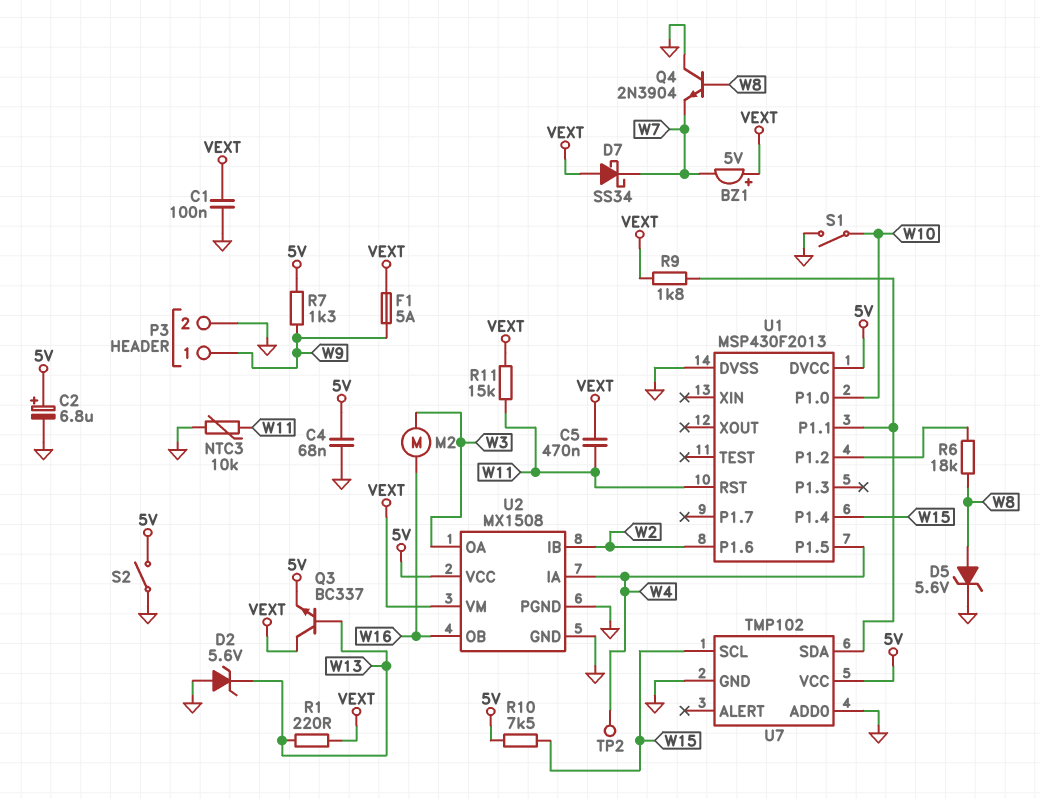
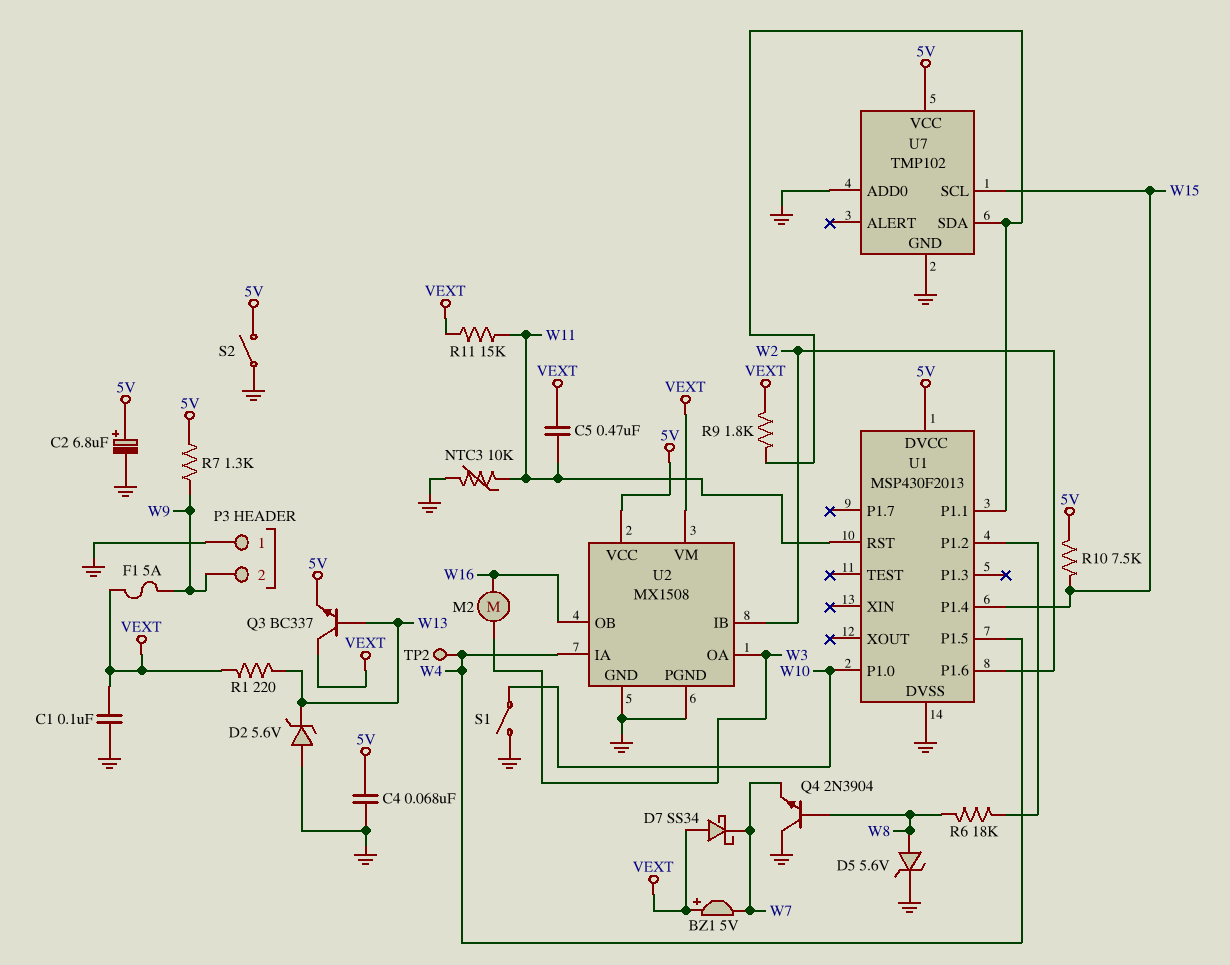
P3 pin 1: W9 -> GND
P3 pin 2: GND -> W9

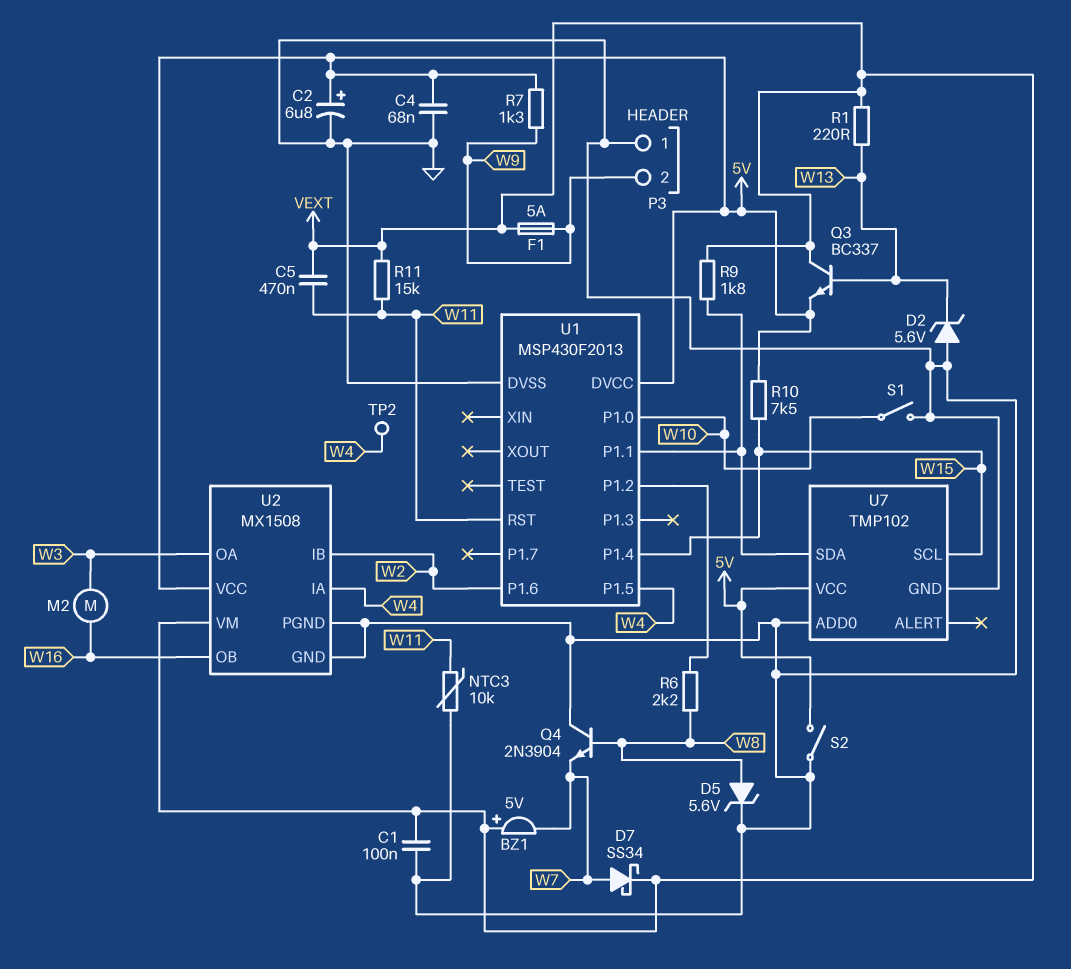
D7: schottky SS34 (A VEXT, K W7) -> schottky SS34 (A W7, K VEXT)
R6: 18k (U1/P1.2, W8) -> 2.2k (U1/P1.2, W8)

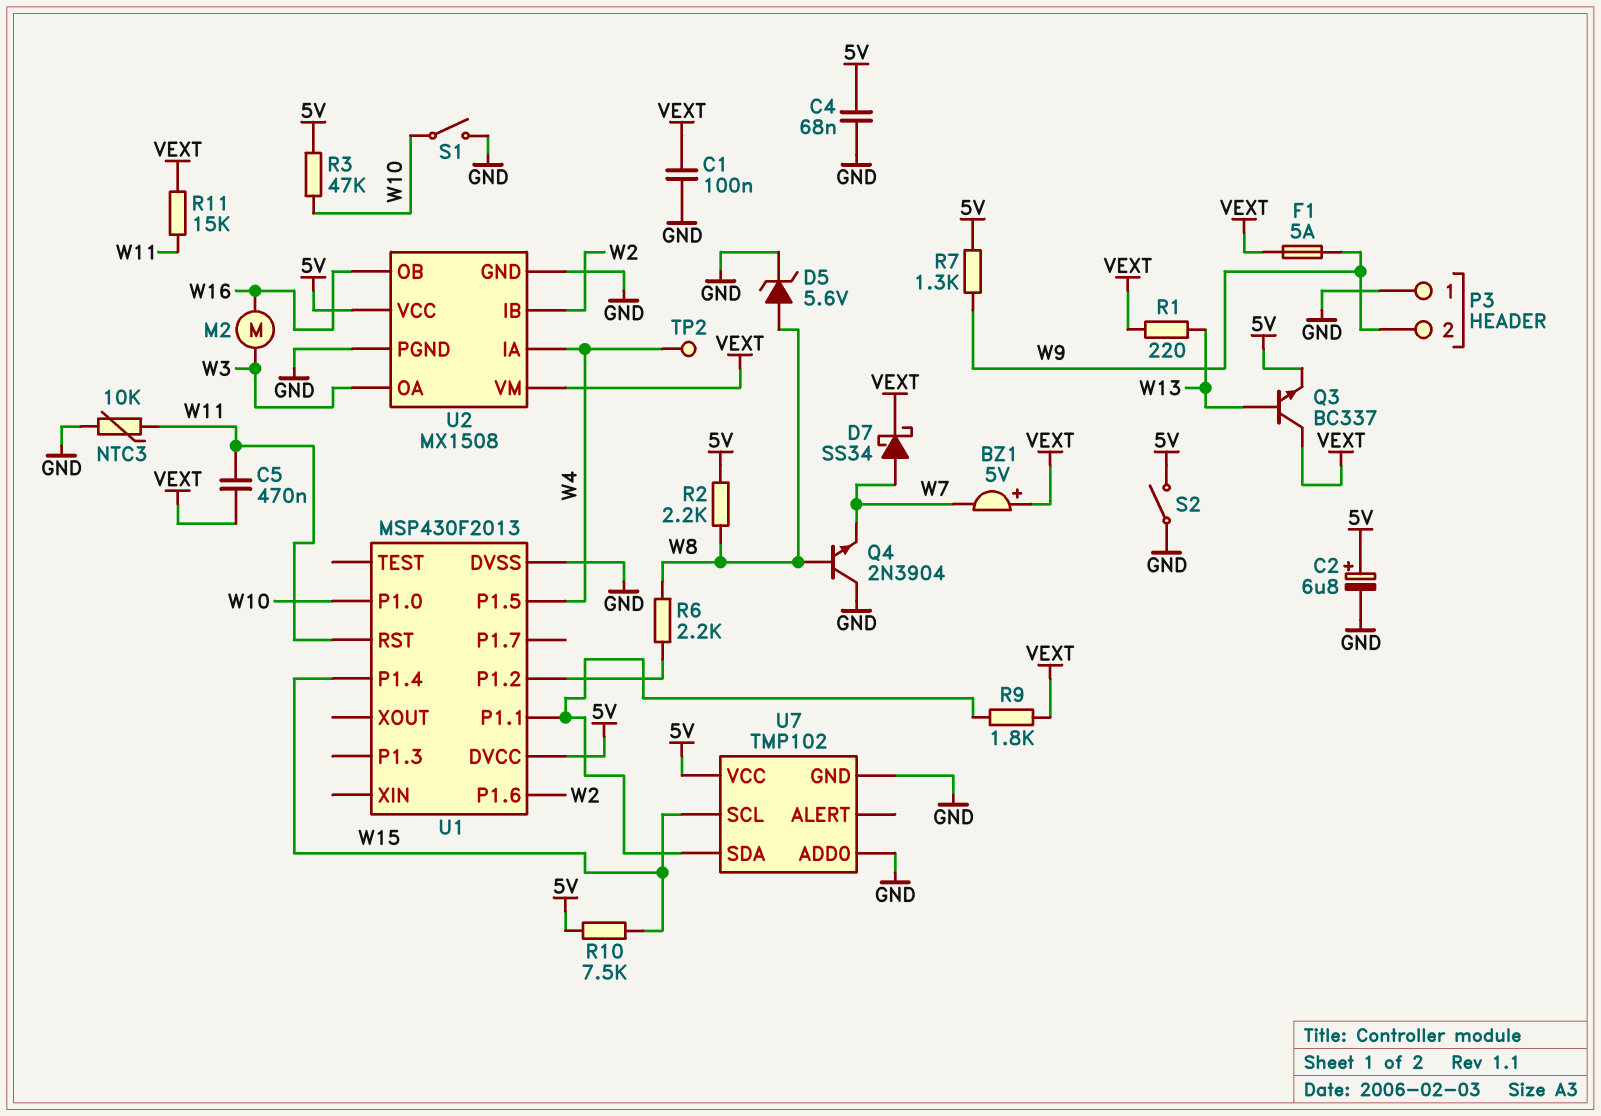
D2: zener 5.6V (A GND, K W13) -> none
R2: none -> 2.2k (5V, W8)
R3: none -> 47k (5V, W10)

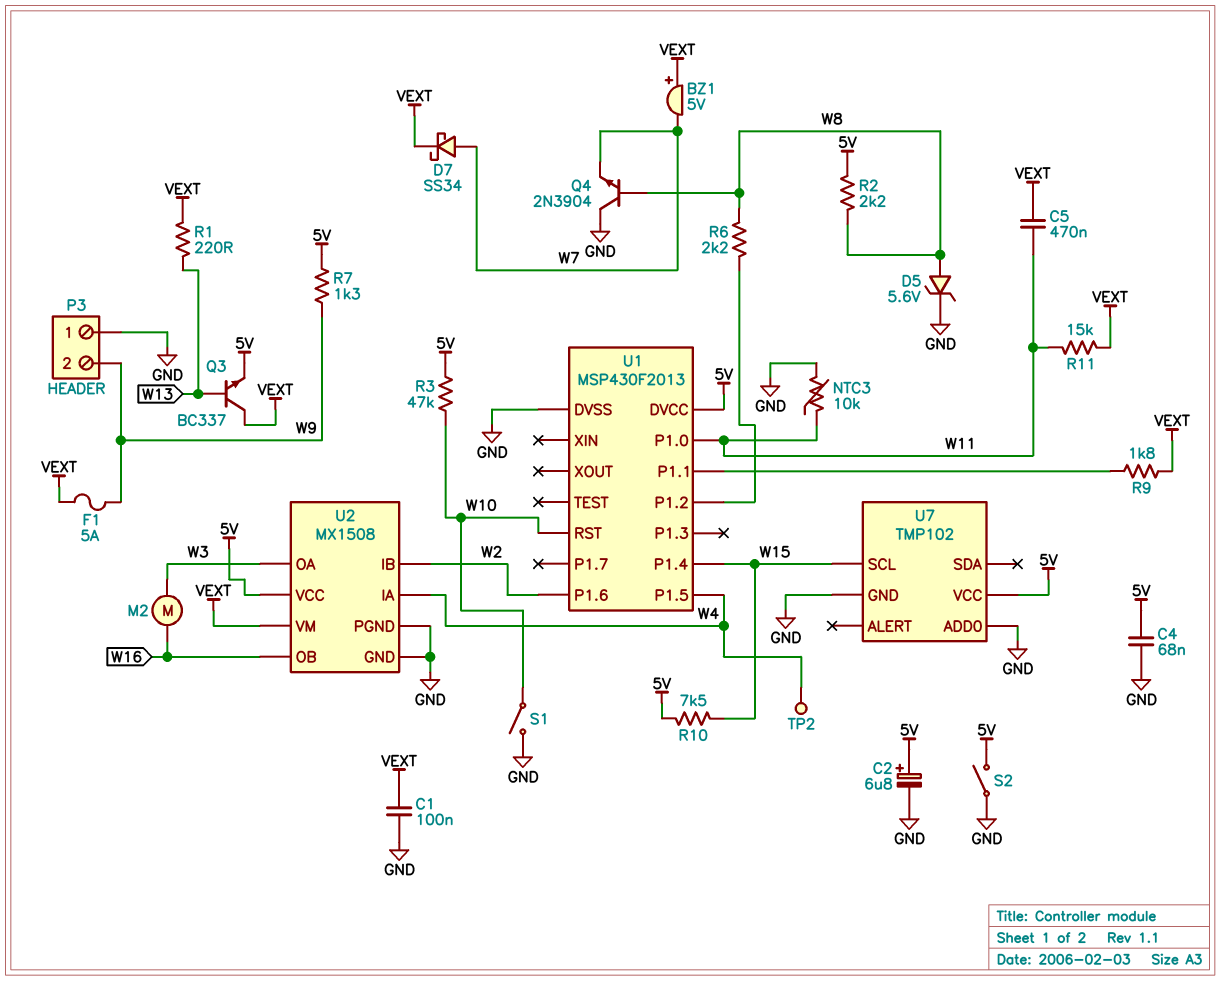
U1 pin P1.0: W10 -> W11
U1 pin RST: W11 -> W10
U7 pin SDA: U1/P1.1 -> none

